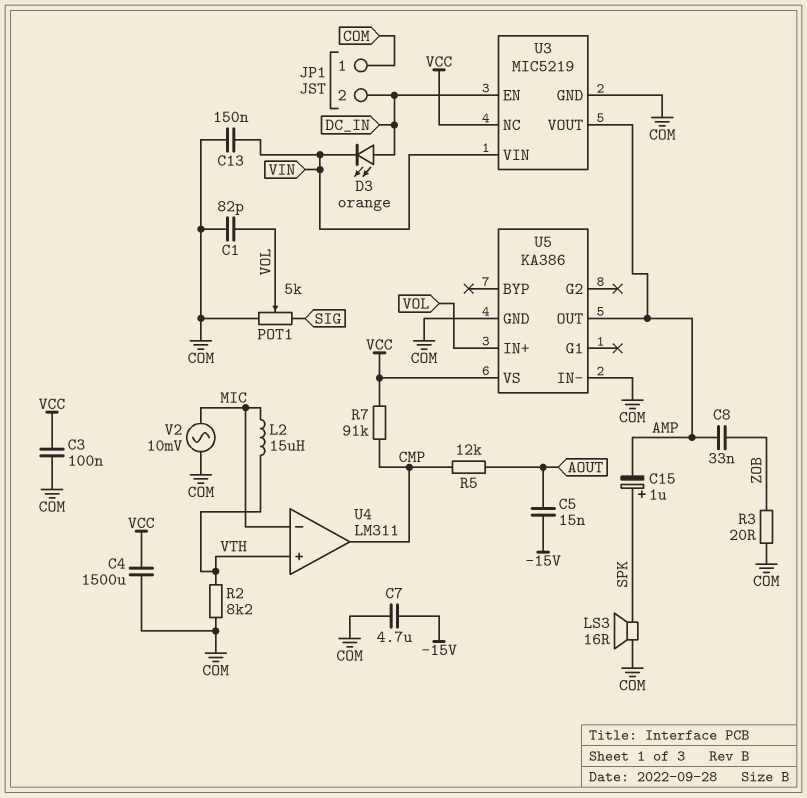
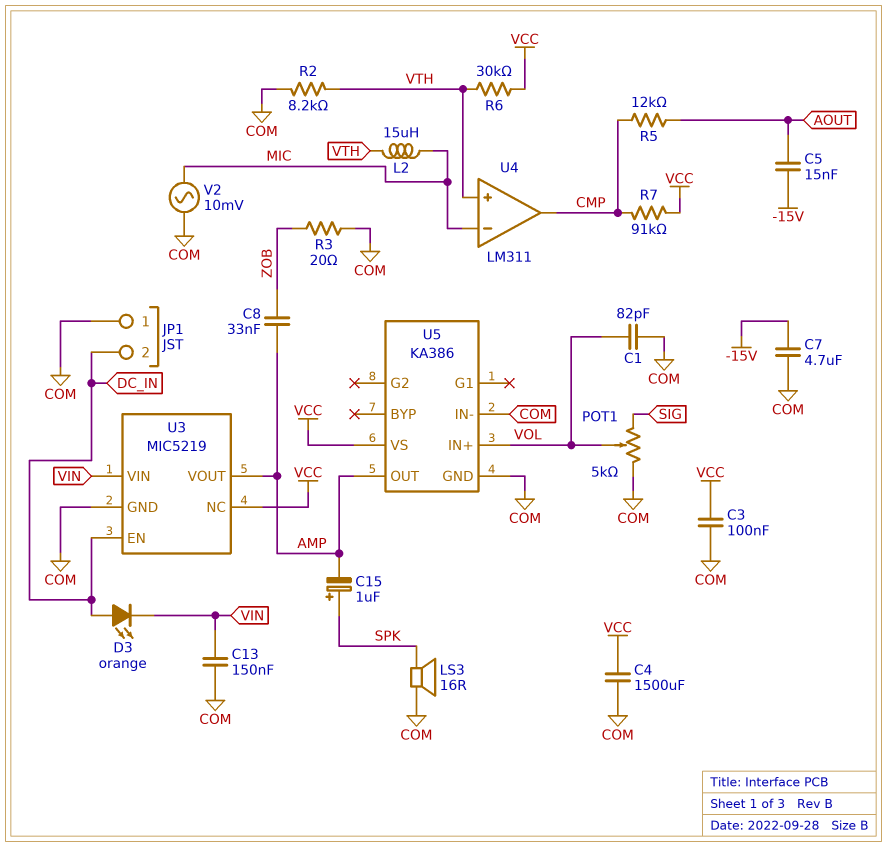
R6: none -> 30k (VCC, VTH)

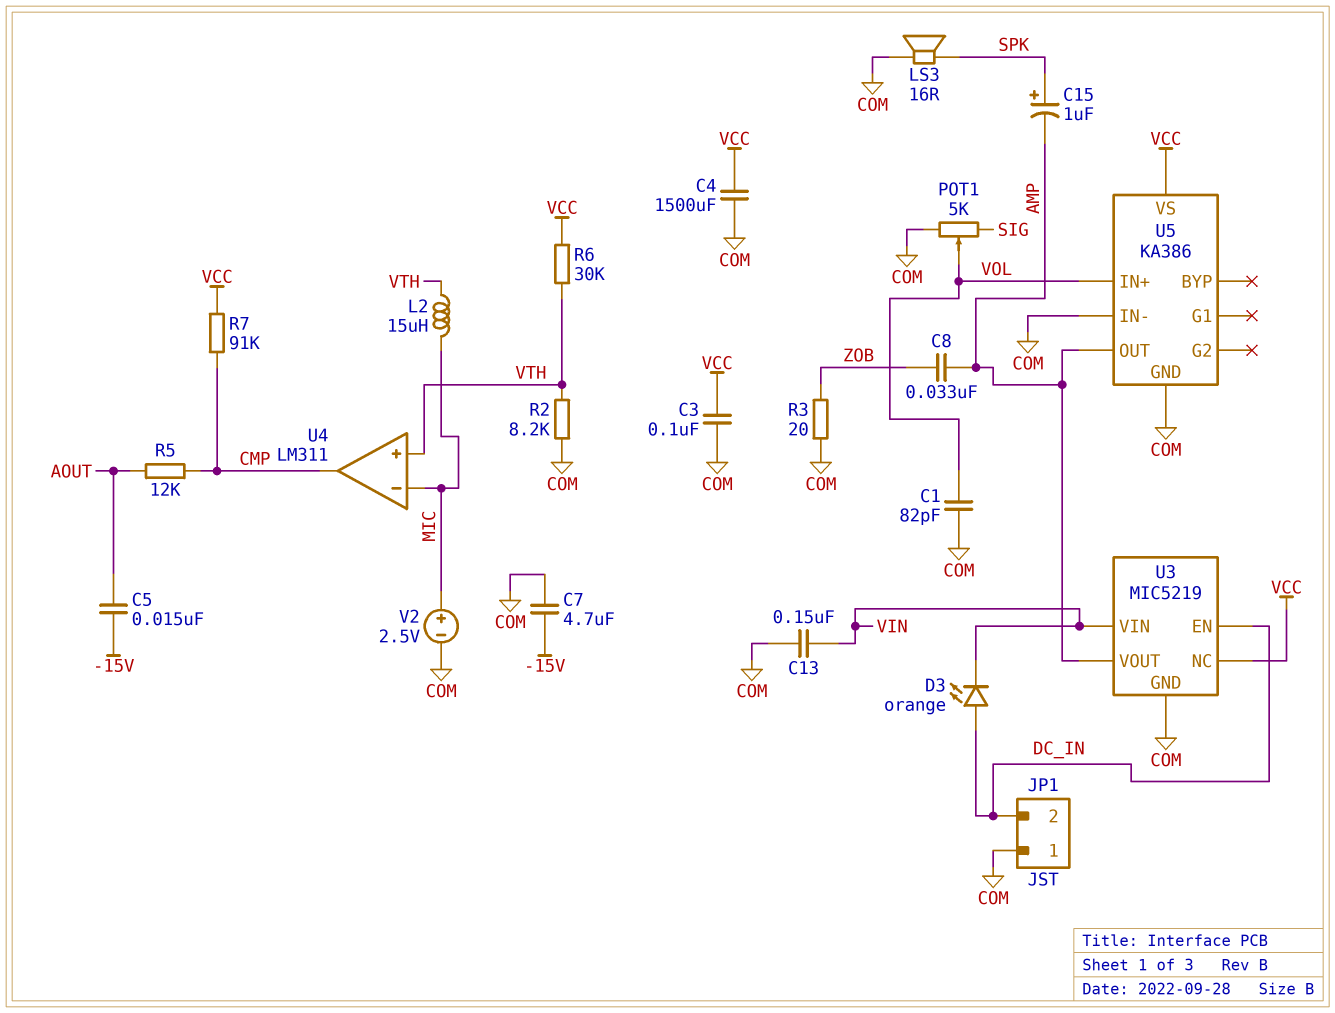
V2: AC 10mV (COM, MIC) -> 2.5V (plus MIC, minus COM)

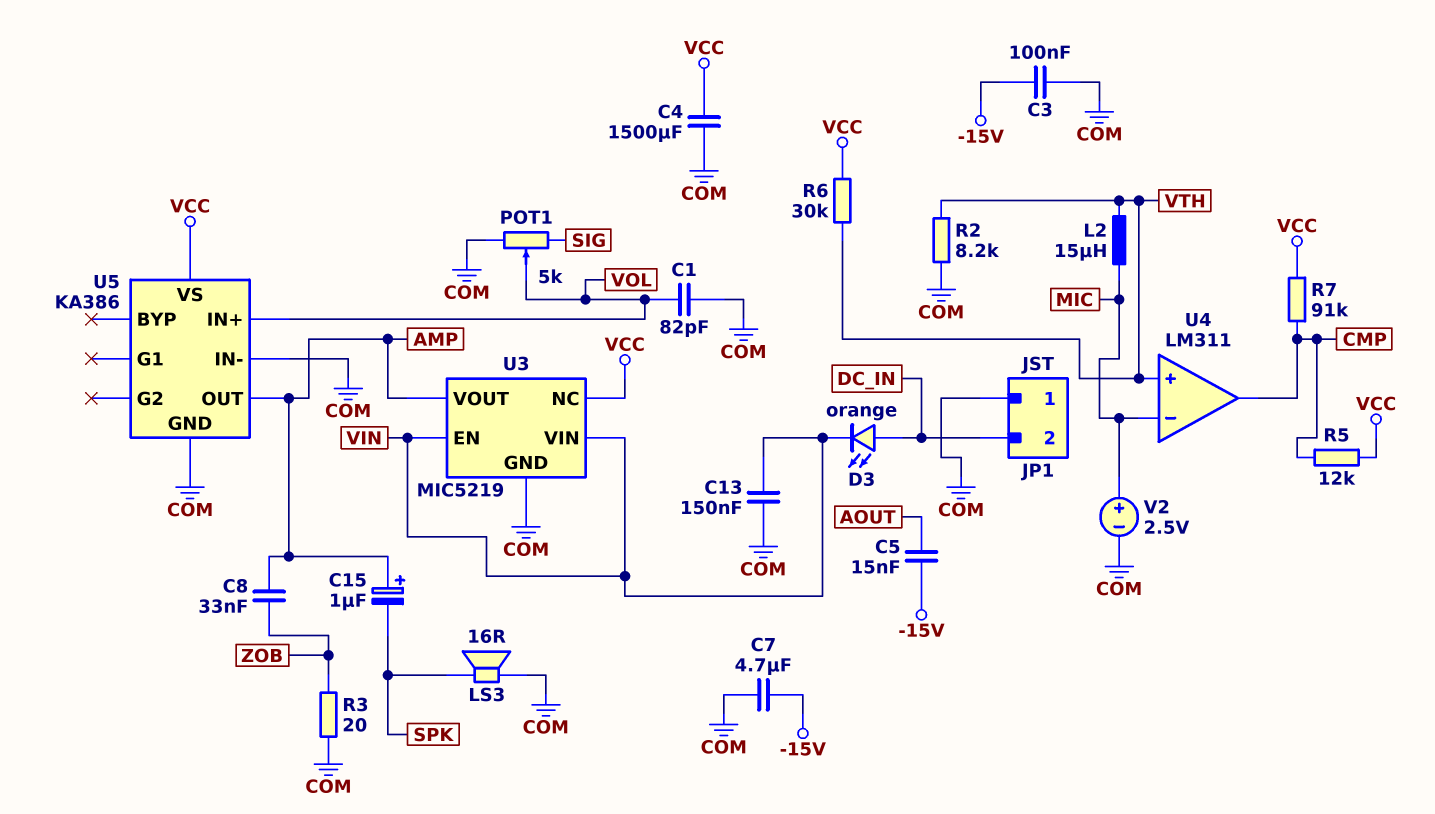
C3: 100nF (COM, VCC) -> 100nF (-15V, COM)
C15: 1uF (plus SPK, minus AMP) -> 1uF (plus AMP, minus SPK)
R5: 12k (AOUT, CMP) -> 12k (CMP, VCC)
U3 pin EN: DC_IN -> VIN

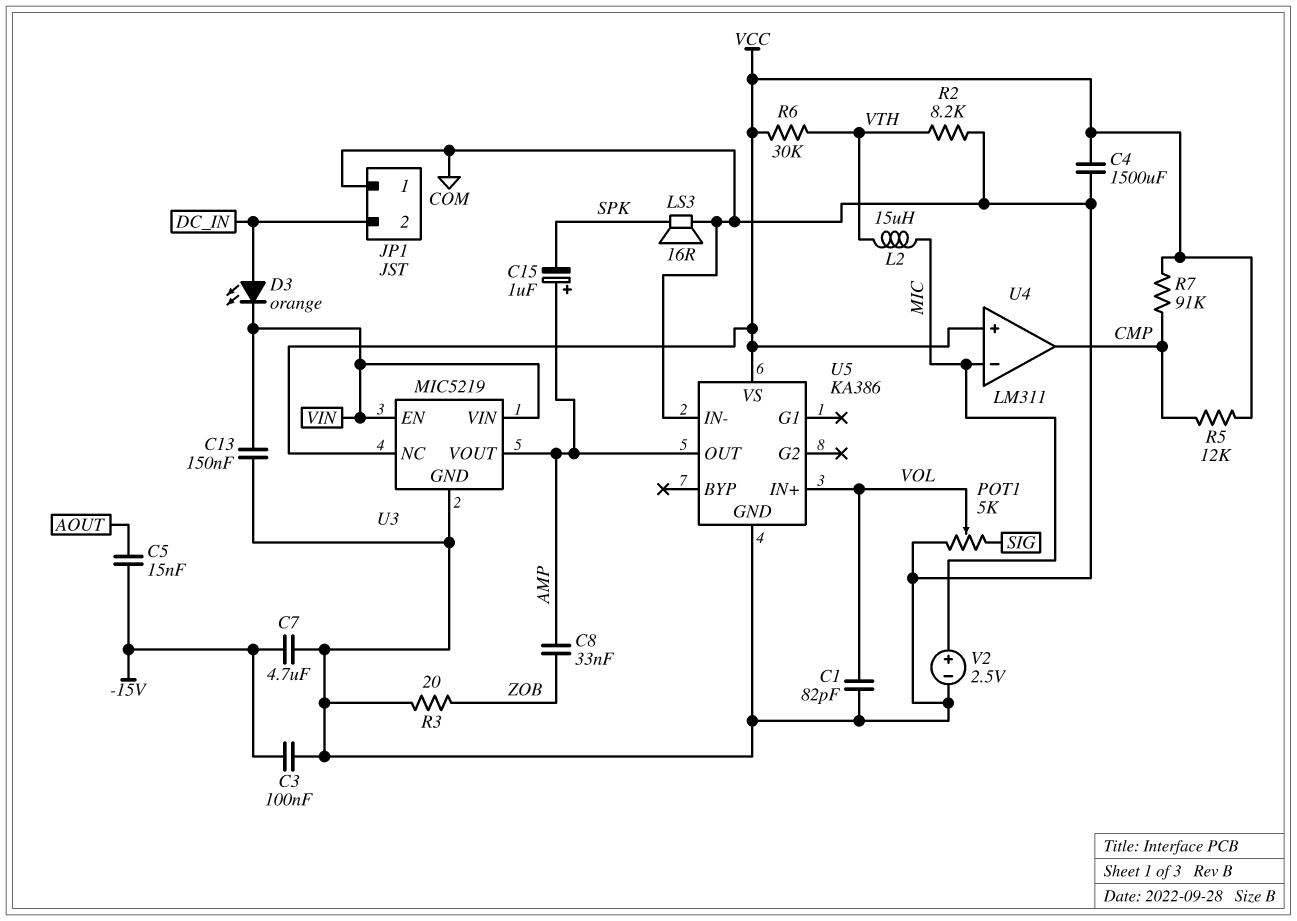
U4 pin in+: VTH -> VCC

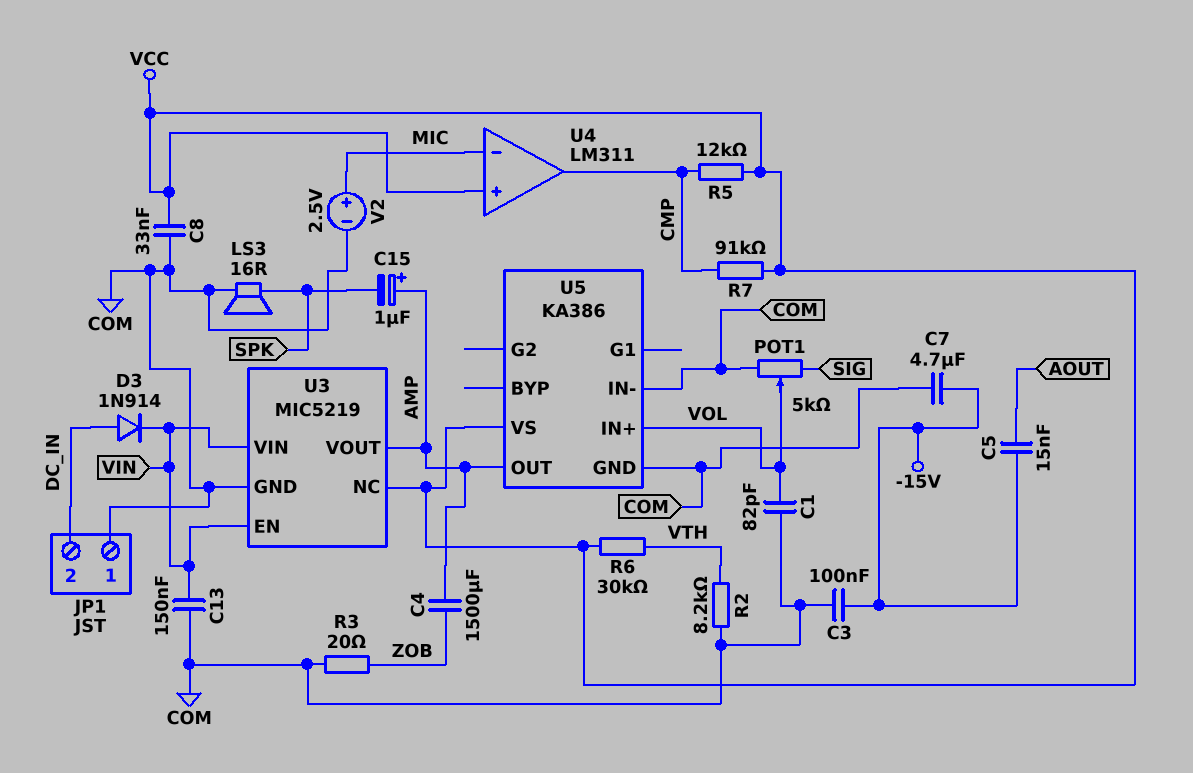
C4: 1500uF (COM, VCC) -> 1500uF (AMP, ZOB)
C8: 33nF (AMP, ZOB) -> 33nF (COM, VCC)
D3: LED orange (A DC_IN, K VIN) -> diode 1N914 (A DC_IN, K VIN)
L2: 15uH (MIC, VTH) -> none

